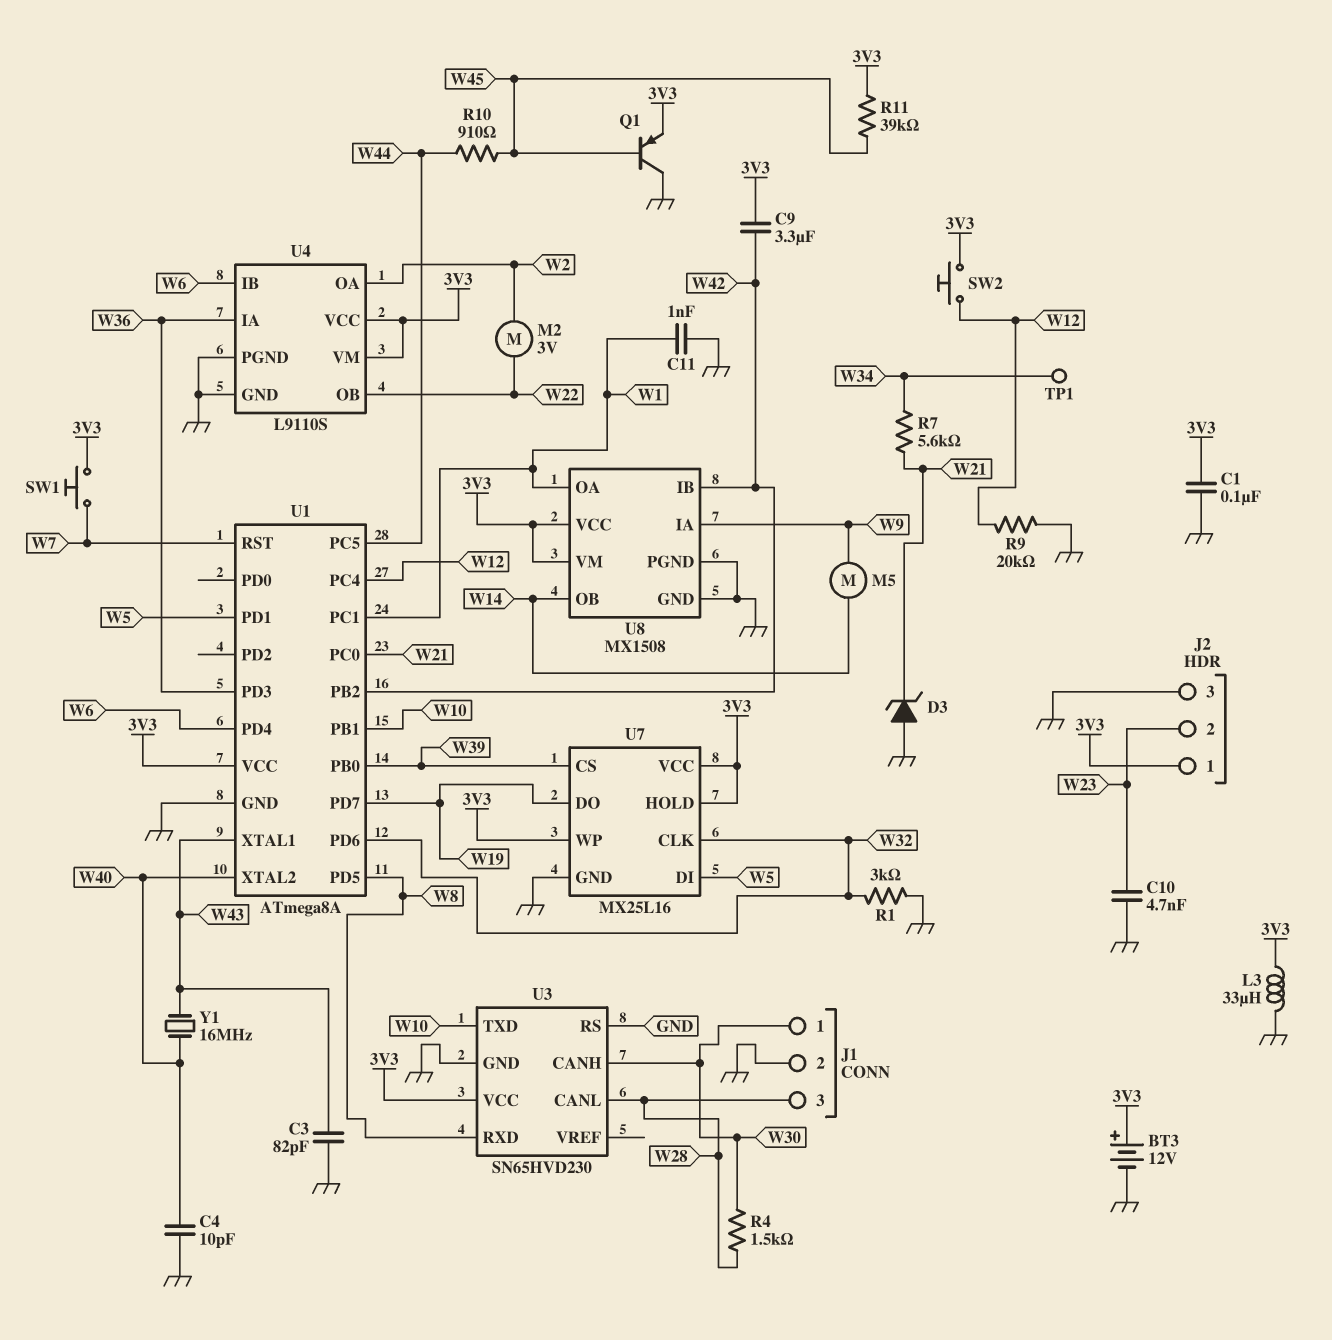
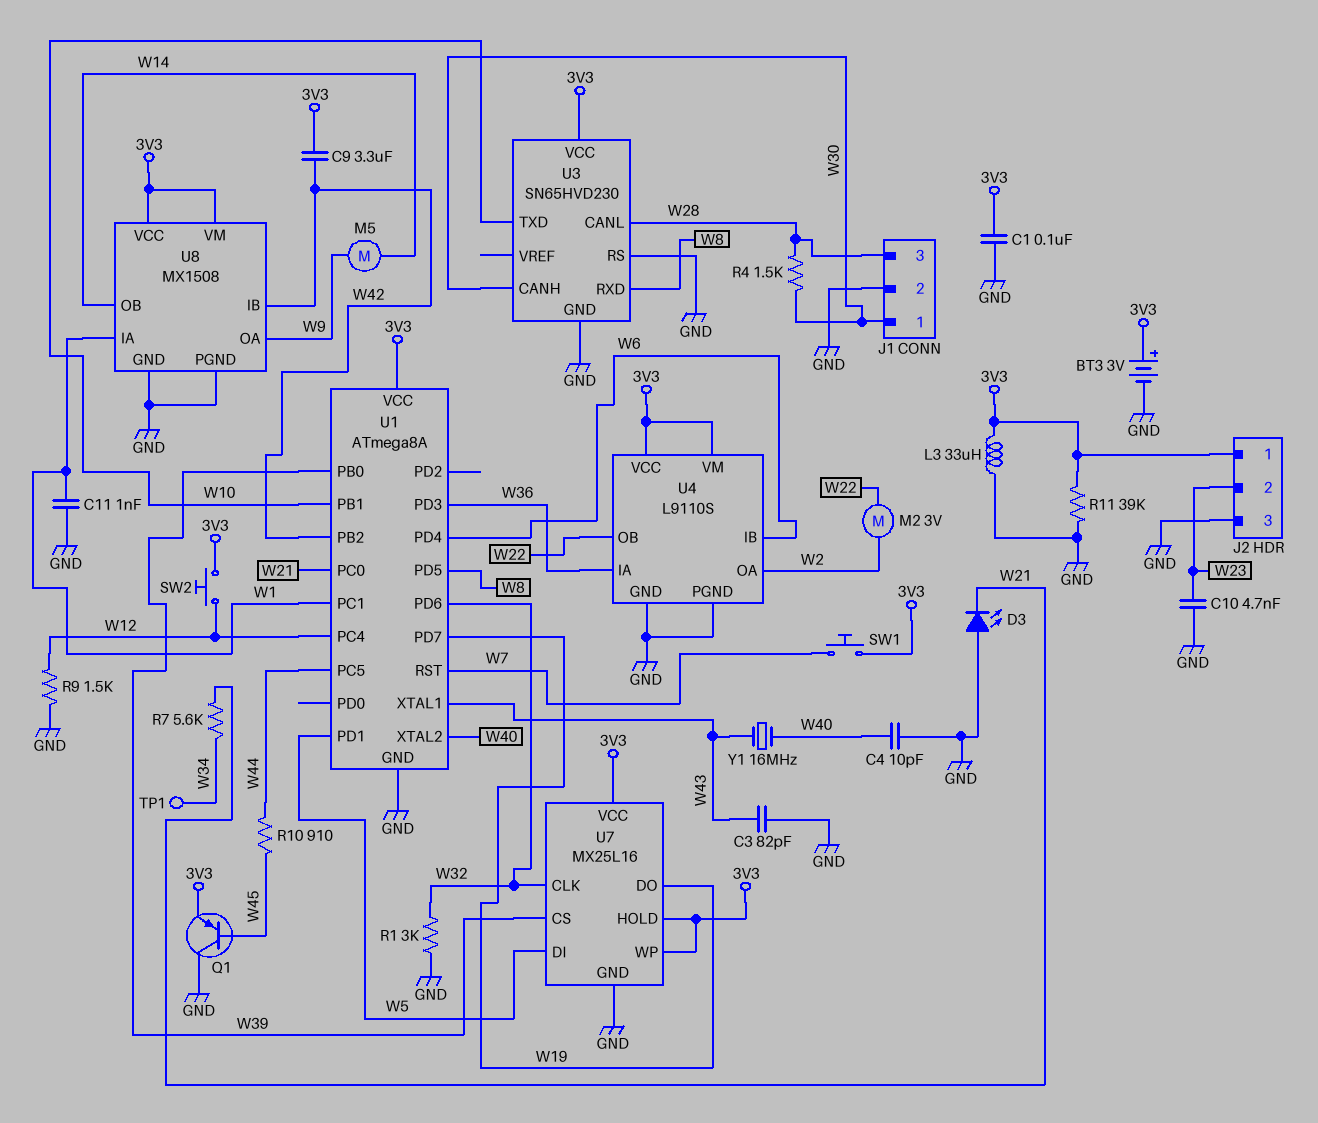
BT3: 12V (plus 3V3, minus GND) -> 3V (plus 3V3, minus GND)
D3: zener (A GND, K W21) -> LED (A GND, K W21)
R9: 20k (GND, W12) -> 1.5k (GND, W12)
R11: 39k (3V3, W45) -> 39k (3V3, GND)
U8 pin IA: W9 -> W1
U8 pin OA: W1 -> W9

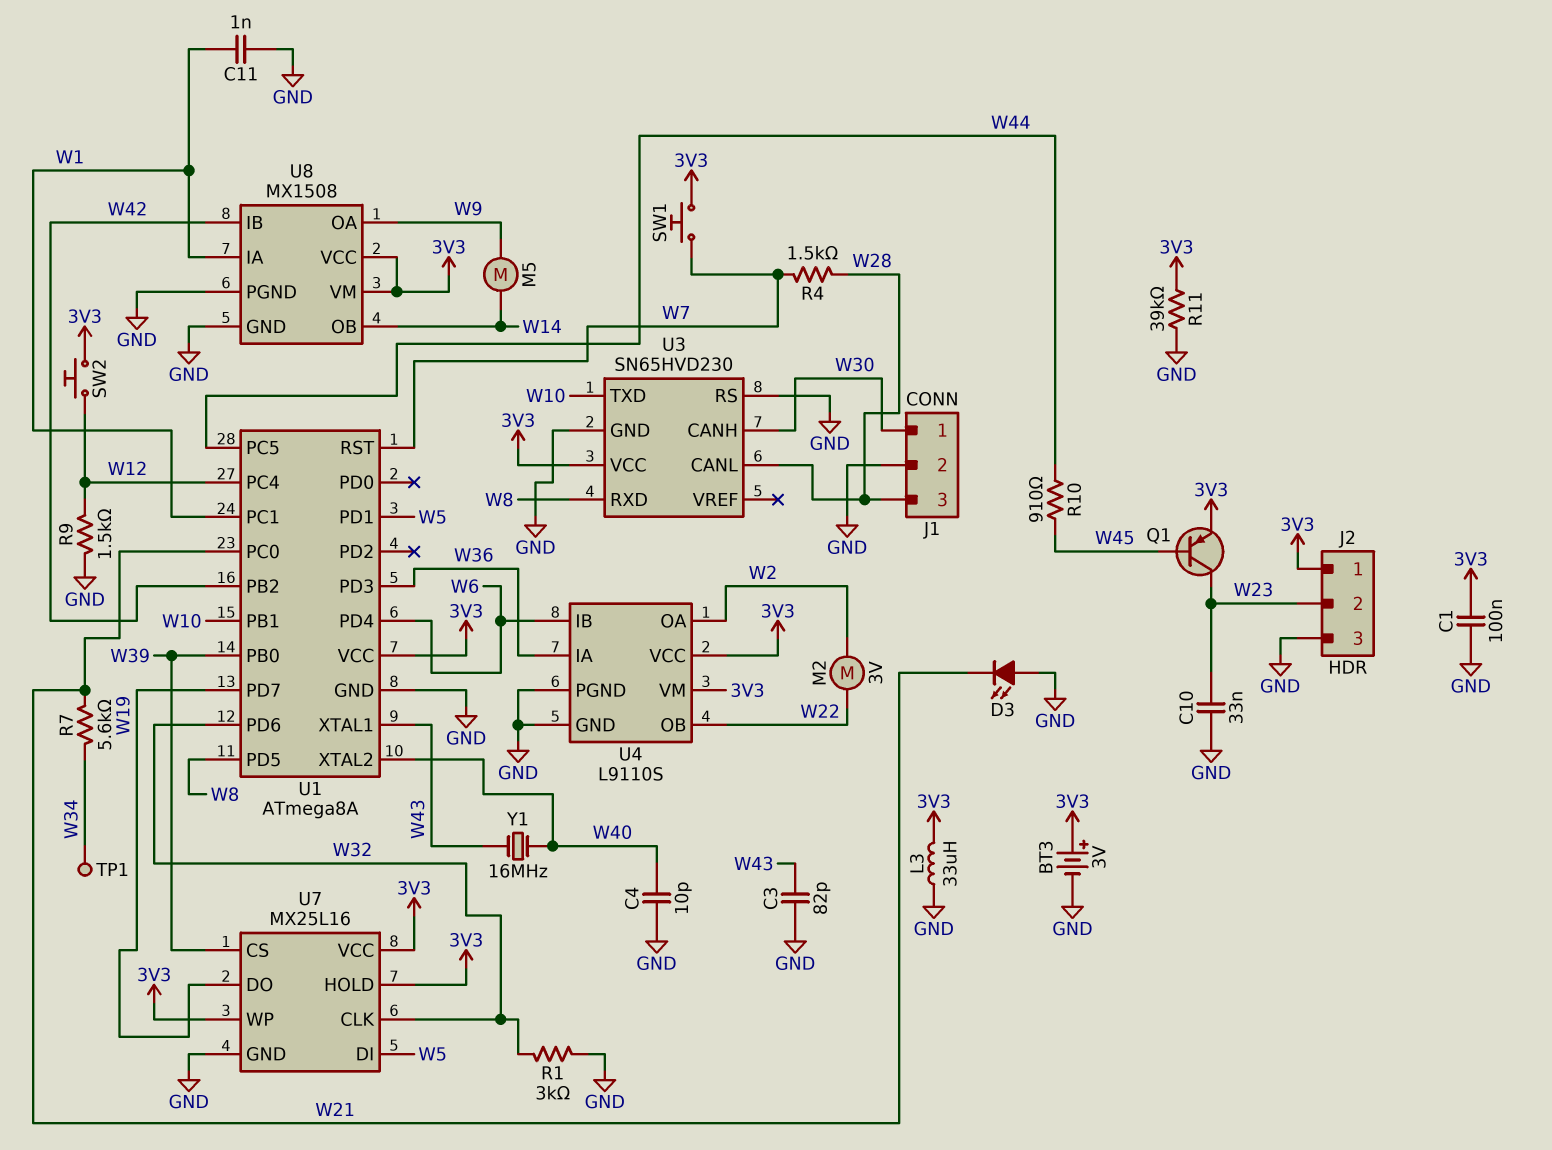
C9: 3.3uF (3V3, W42) -> none
C10: 4.7nF (GND, W23) -> 33nF (GND, W23)
Q1: PNP (B W45, C GND, E 3V3) -> PNP (B W45, C W23, E 3V3)
R4: 1.5k (W28, W30) -> 1.5k (W7, W28)

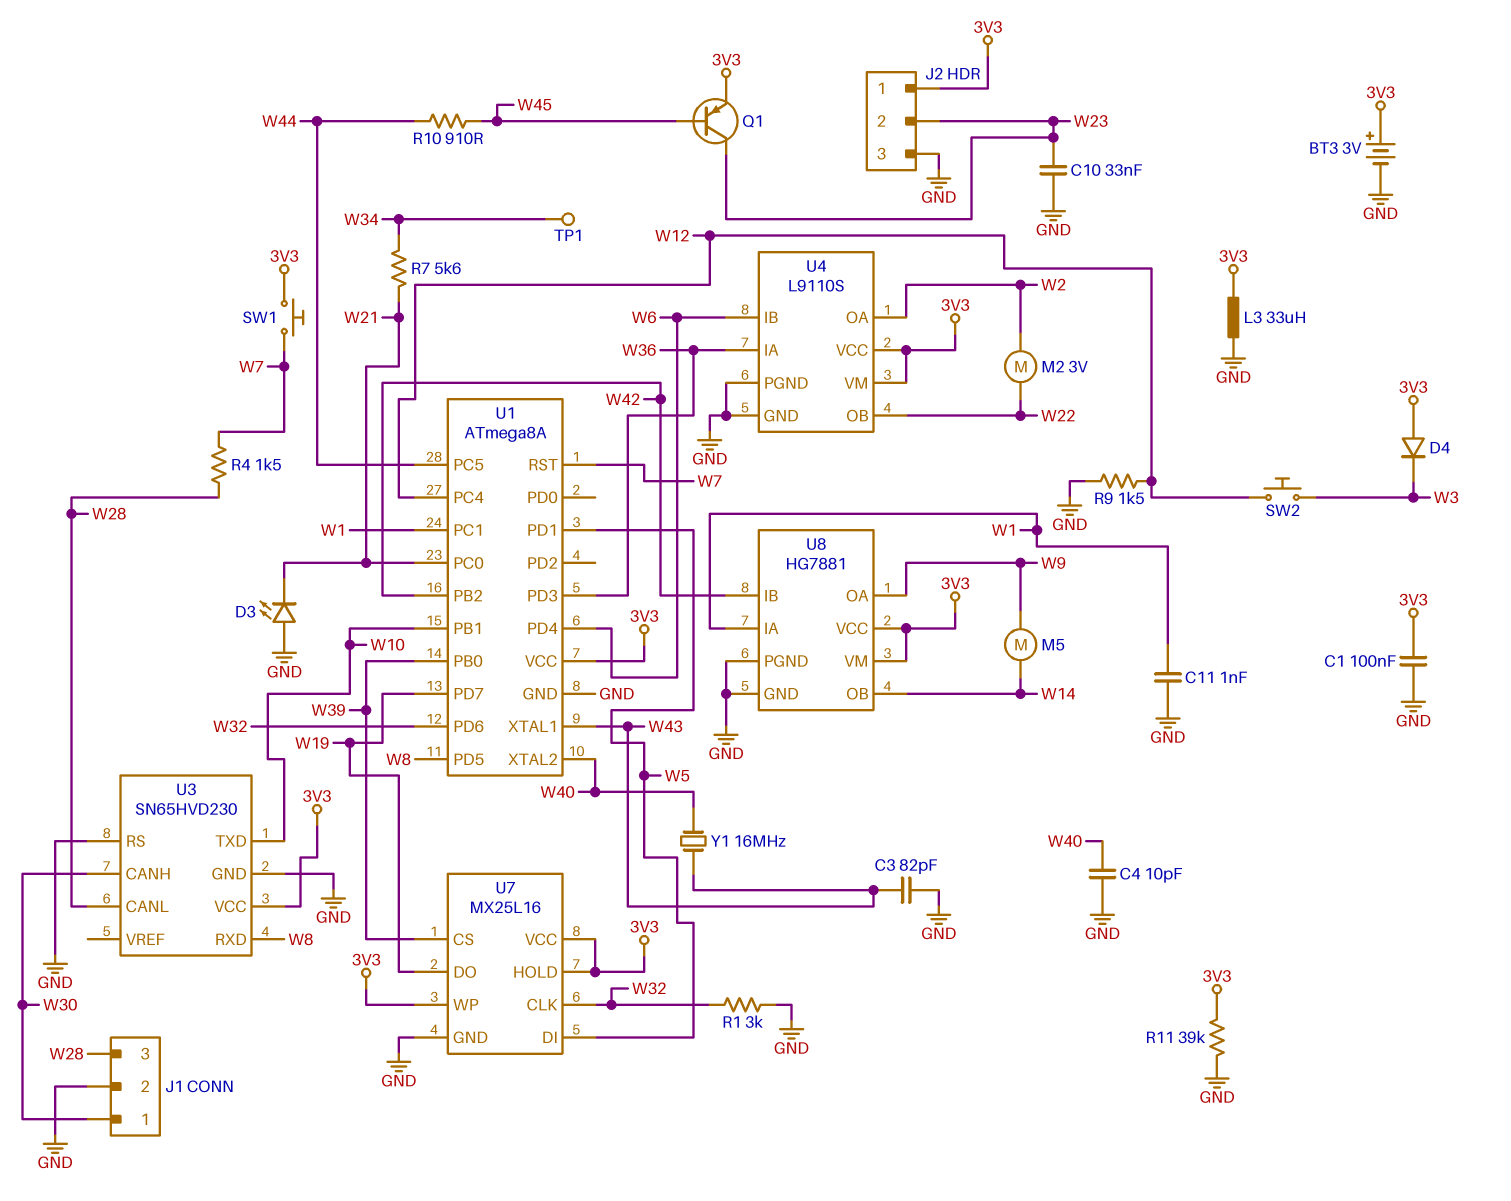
D4: none -> diode (A 3V3, K W3)
SW2: button (3V3, W12) -> button (W3, W12)
U8: MX1508 -> HG7881

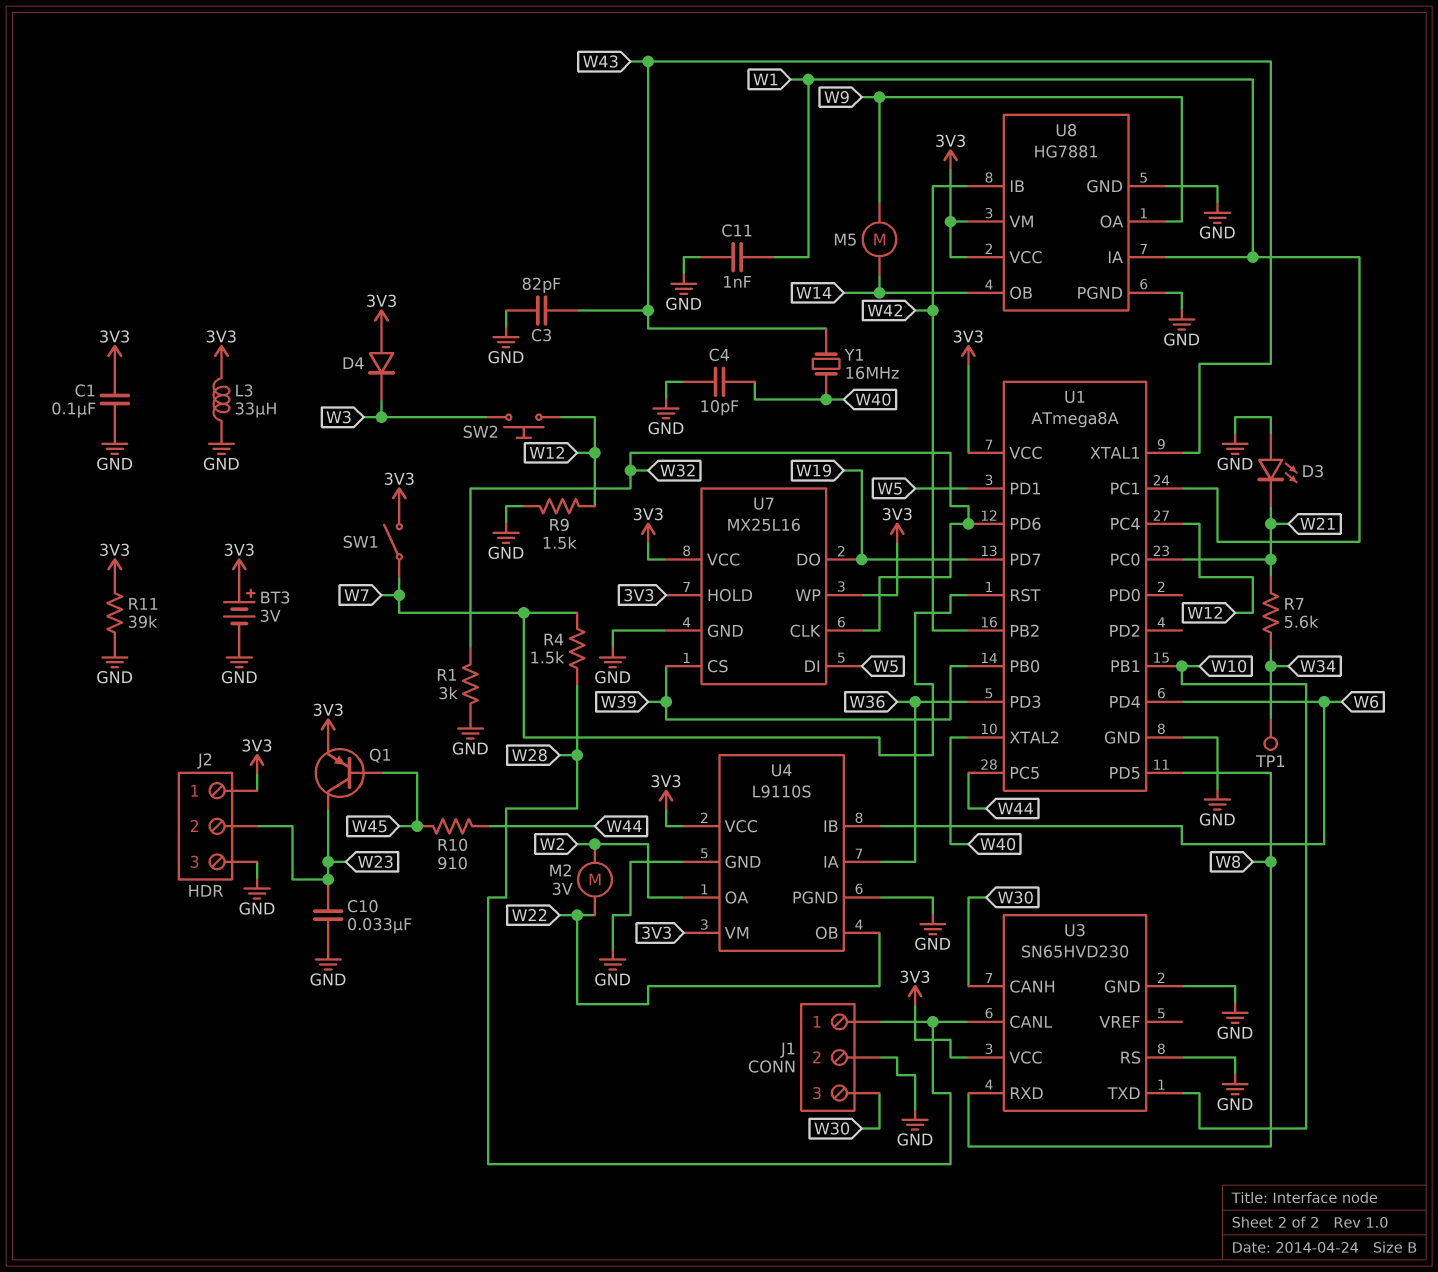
J1 pin 1: W30 -> W28
J1 pin 3: W28 -> W30
SW1: button (3V3, W7) -> switch (3V3, W7)

